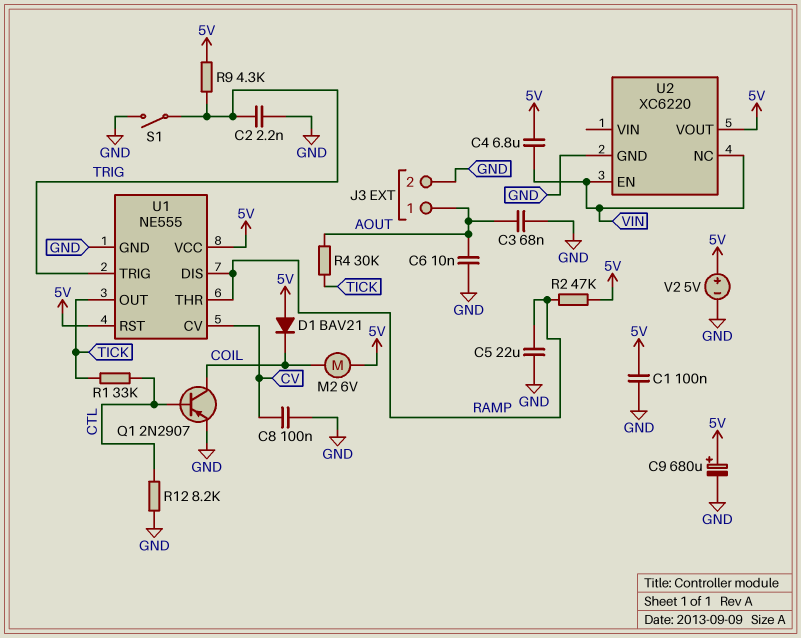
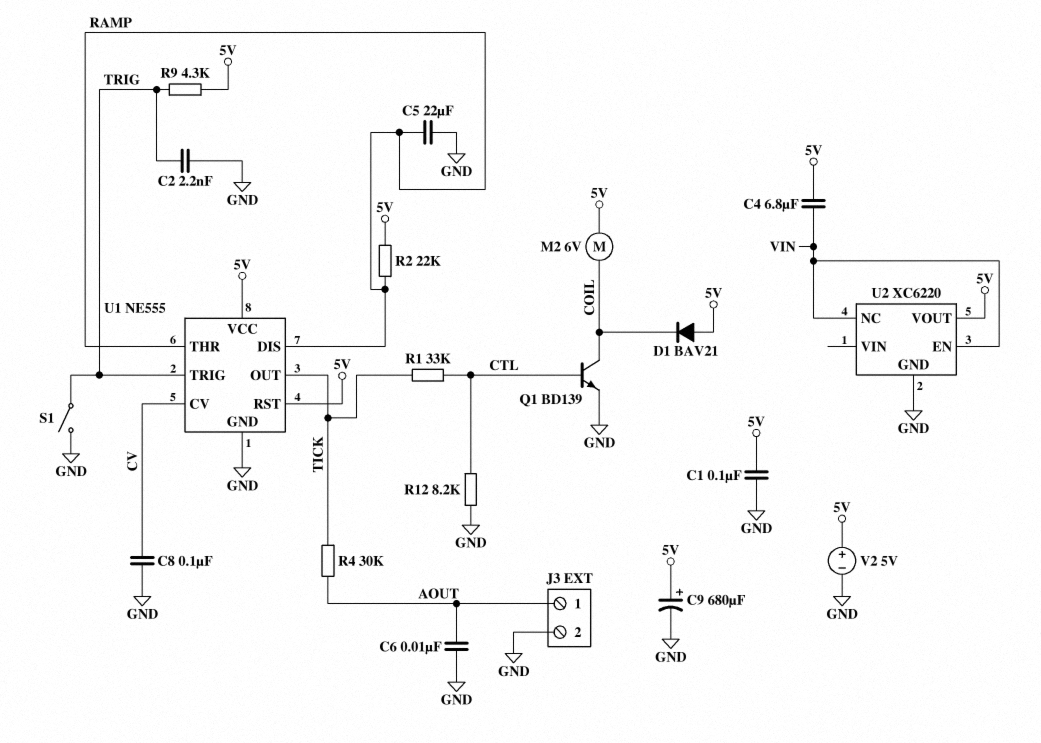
C3: 68nF (AOUT, GND) -> none
Q1: PNP 2N2907 (B CTL, C COIL, E GND) -> NPN BD139 (B CTL, C COIL, E GND)
R2: 47k (5V, RAMP) -> 22k (5V, RAMP)

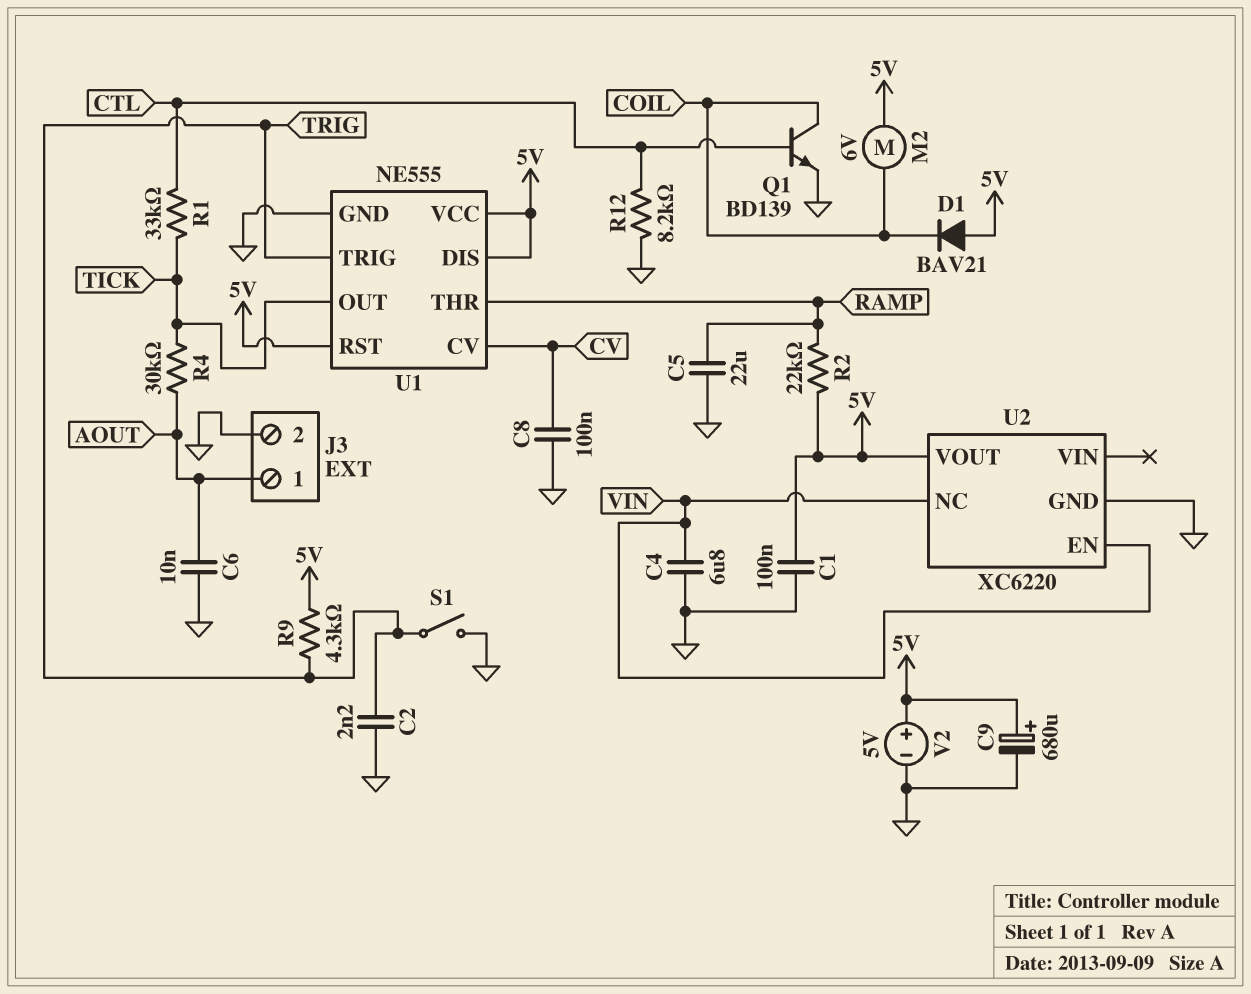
C4: 6.8uF (5V, VIN) -> 6.8uF (GND, VIN)
U1 pin DIS: RAMP -> 5V

